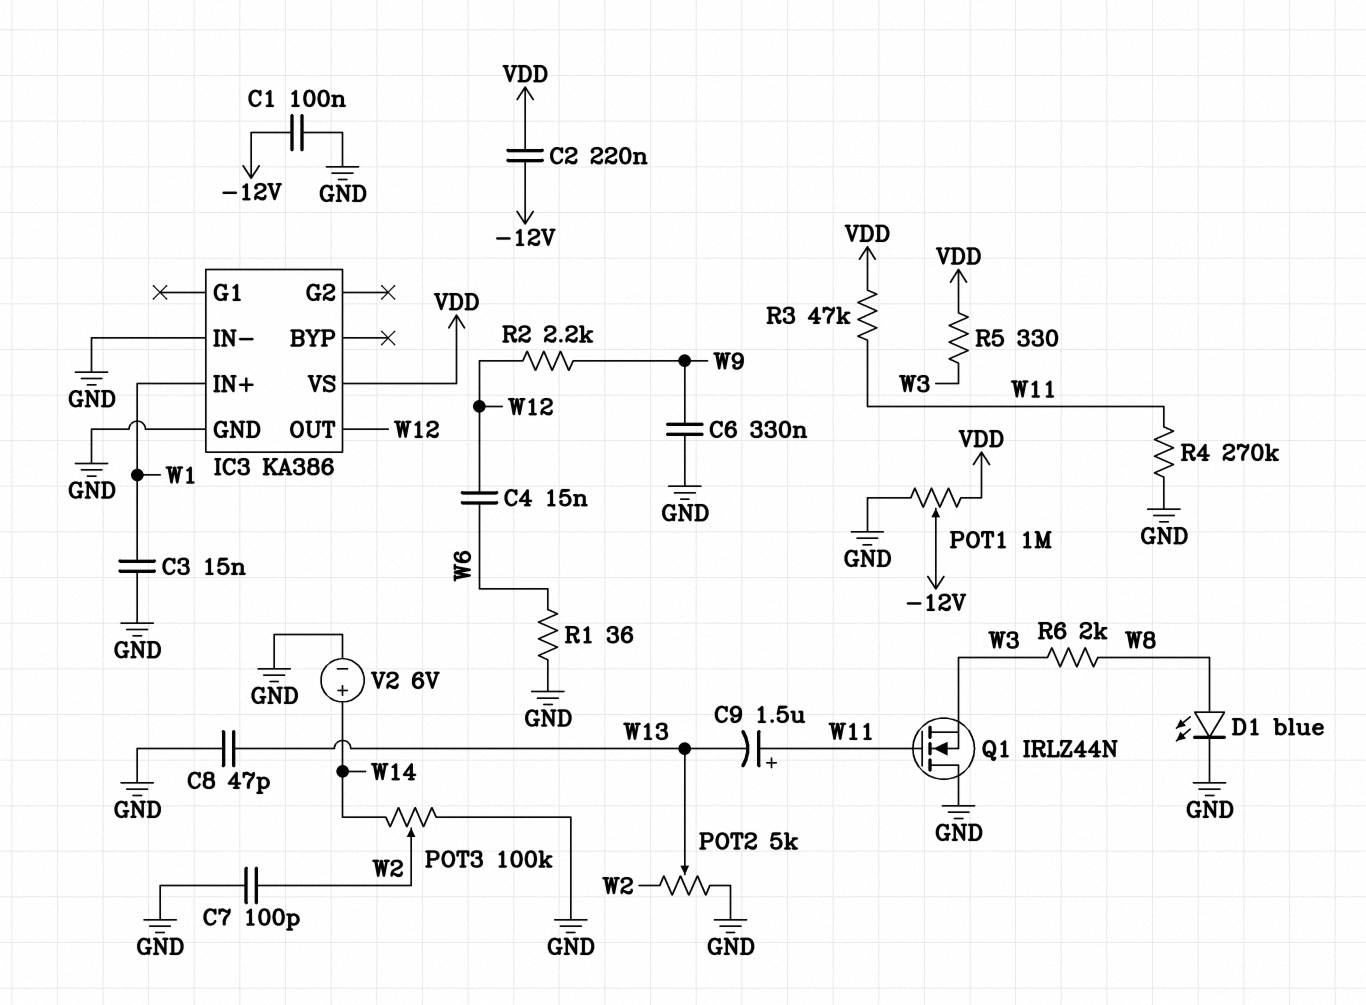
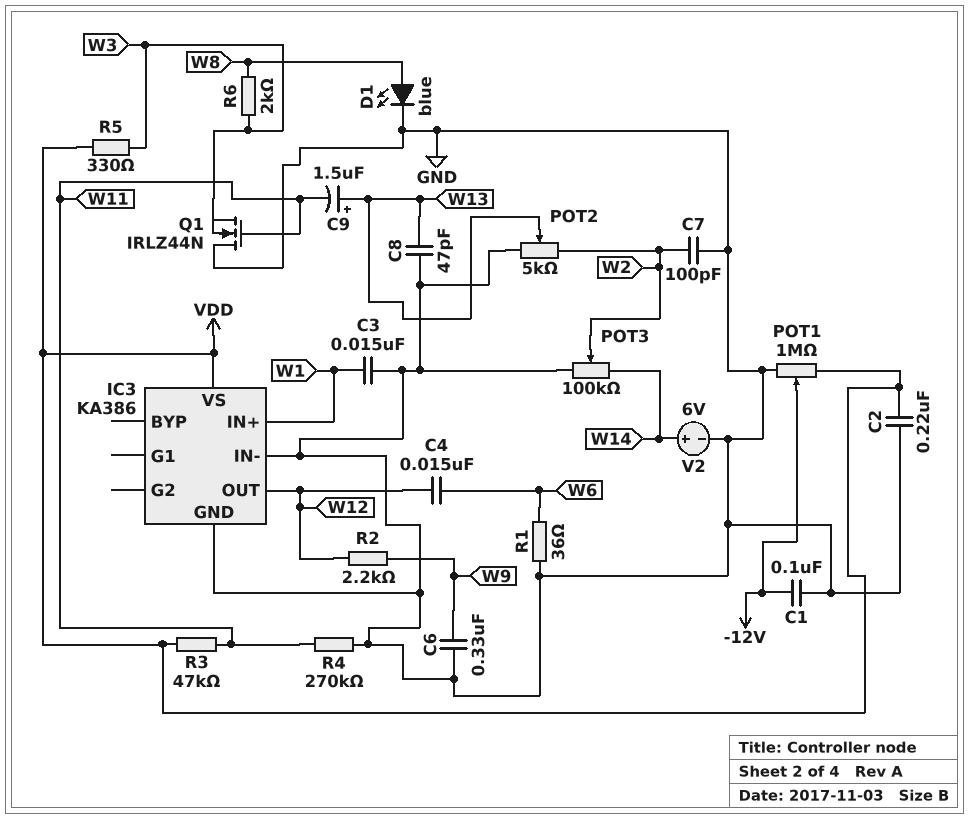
C2: 220nF (-12V, VDD) -> 220nF (GND, VDD)
C9: 1.5uF (plus W11, minus W13) -> 1.5uF (plus W13, minus W11)

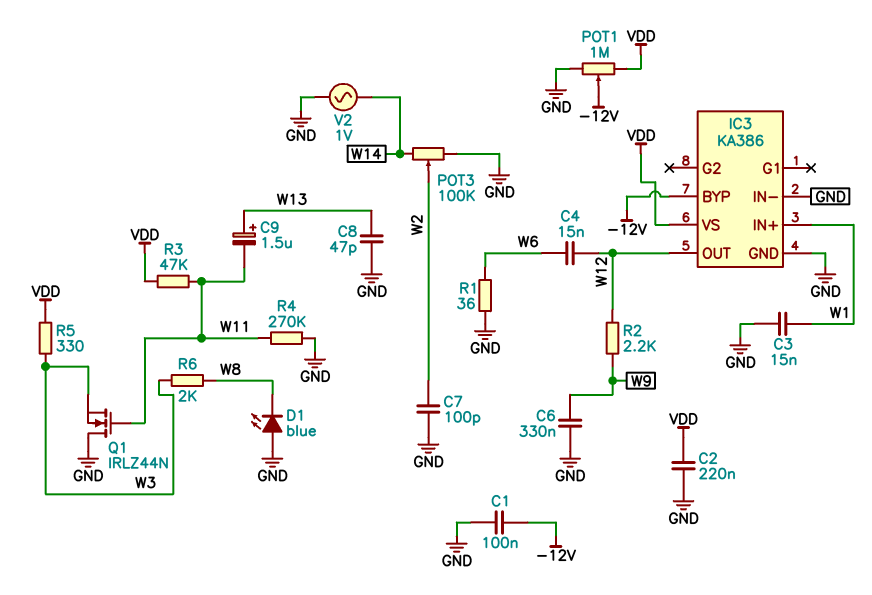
D1: LED blue (A W8, K GND) -> LED blue (A GND, K W8)
IC3 pin BYP: none -> -12V
POT2: 5k (GND, W2, wiper W13) -> none
V2: 6V (plus W14, minus GND) -> AC 1V (GND, W14)

